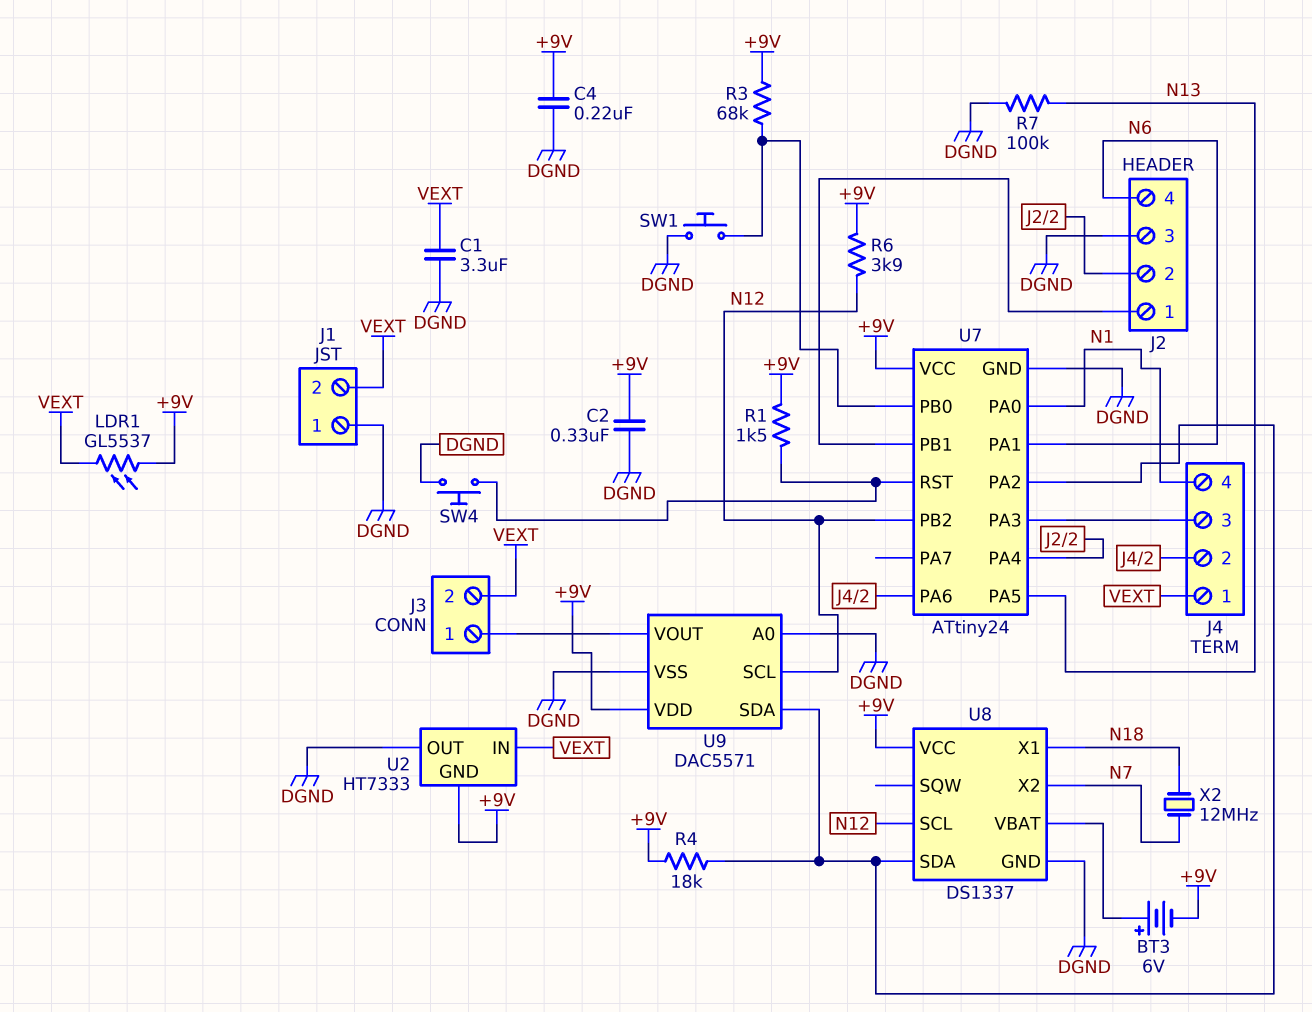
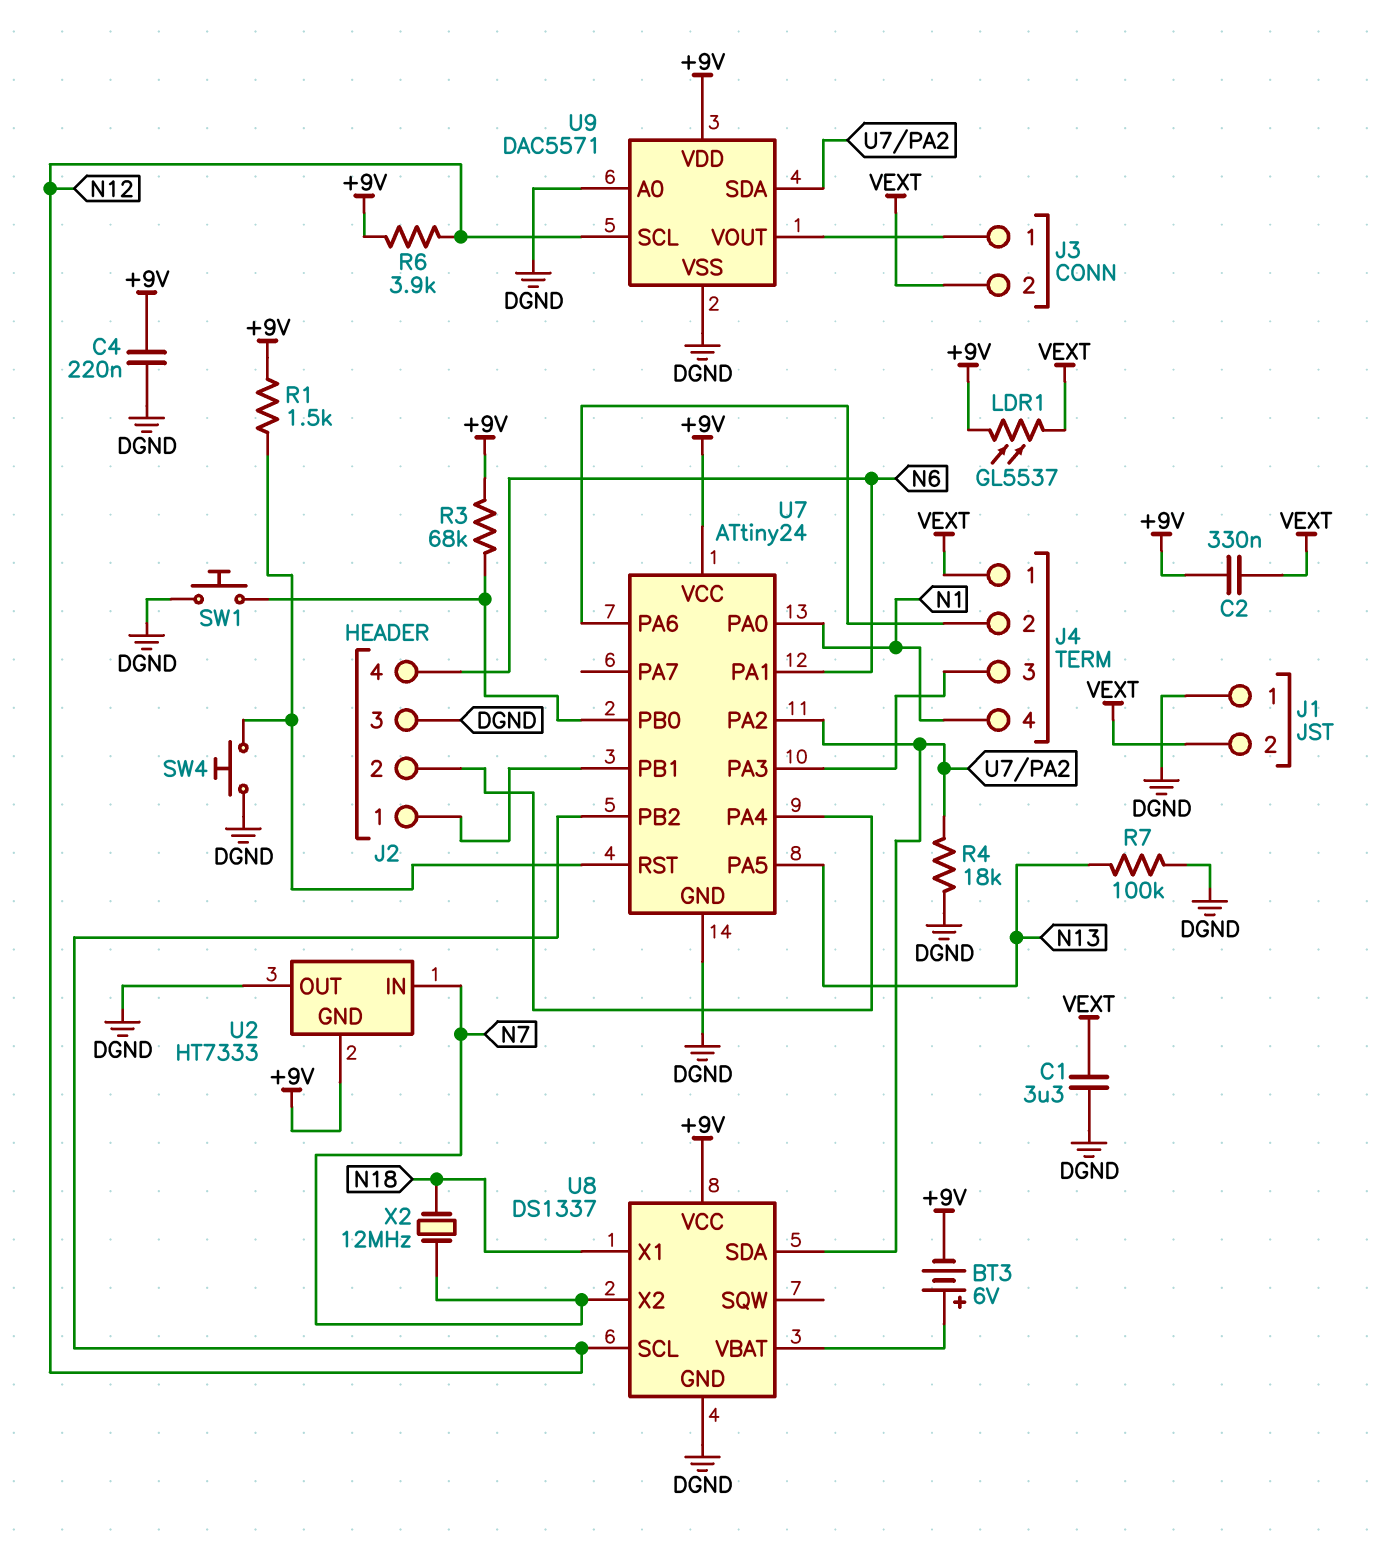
C2: 330nF (+9V, DGND) -> 330nF (+9V, VEXT)
R4: 18k (+9V, U7/PA2) -> 18k (DGND, U7/PA2)
U2 pin IN: VEXT -> N7

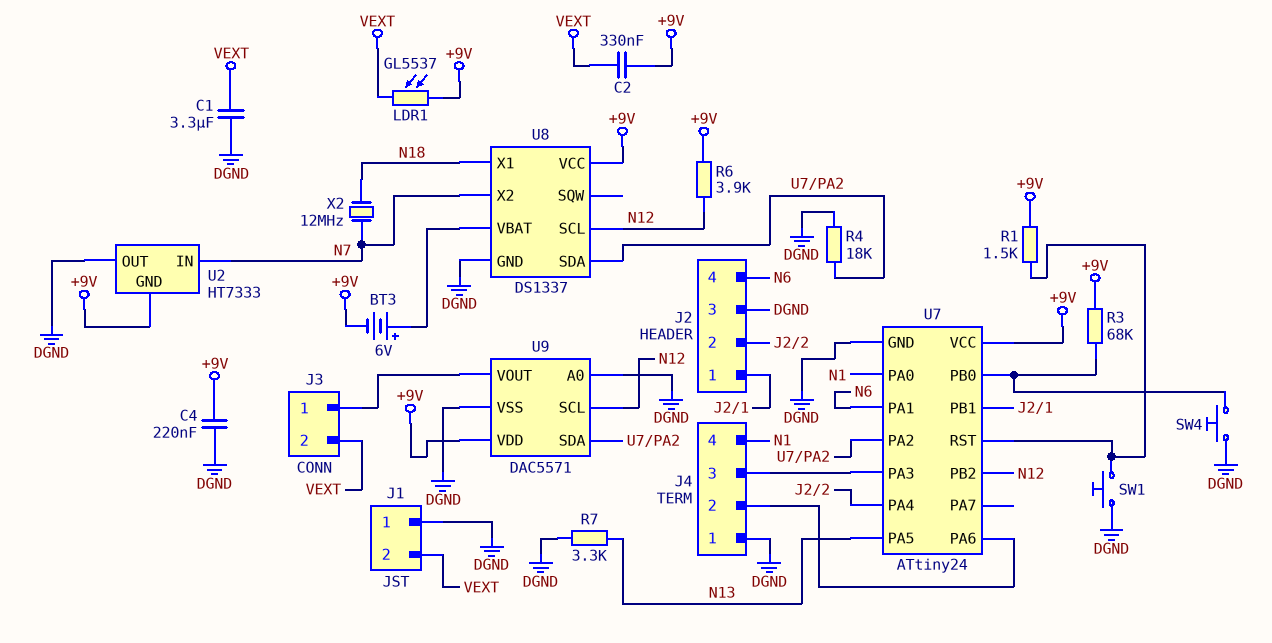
J4 pin 1: VEXT -> DGND
R7: 100k (DGND, N13) -> 3.3k (DGND, N13)
SW1: button (DGND, U7/PB0) -> button (DGND, U7/RST)
SW4: button (DGND, U7/RST) -> button (DGND, U7/PB0)

